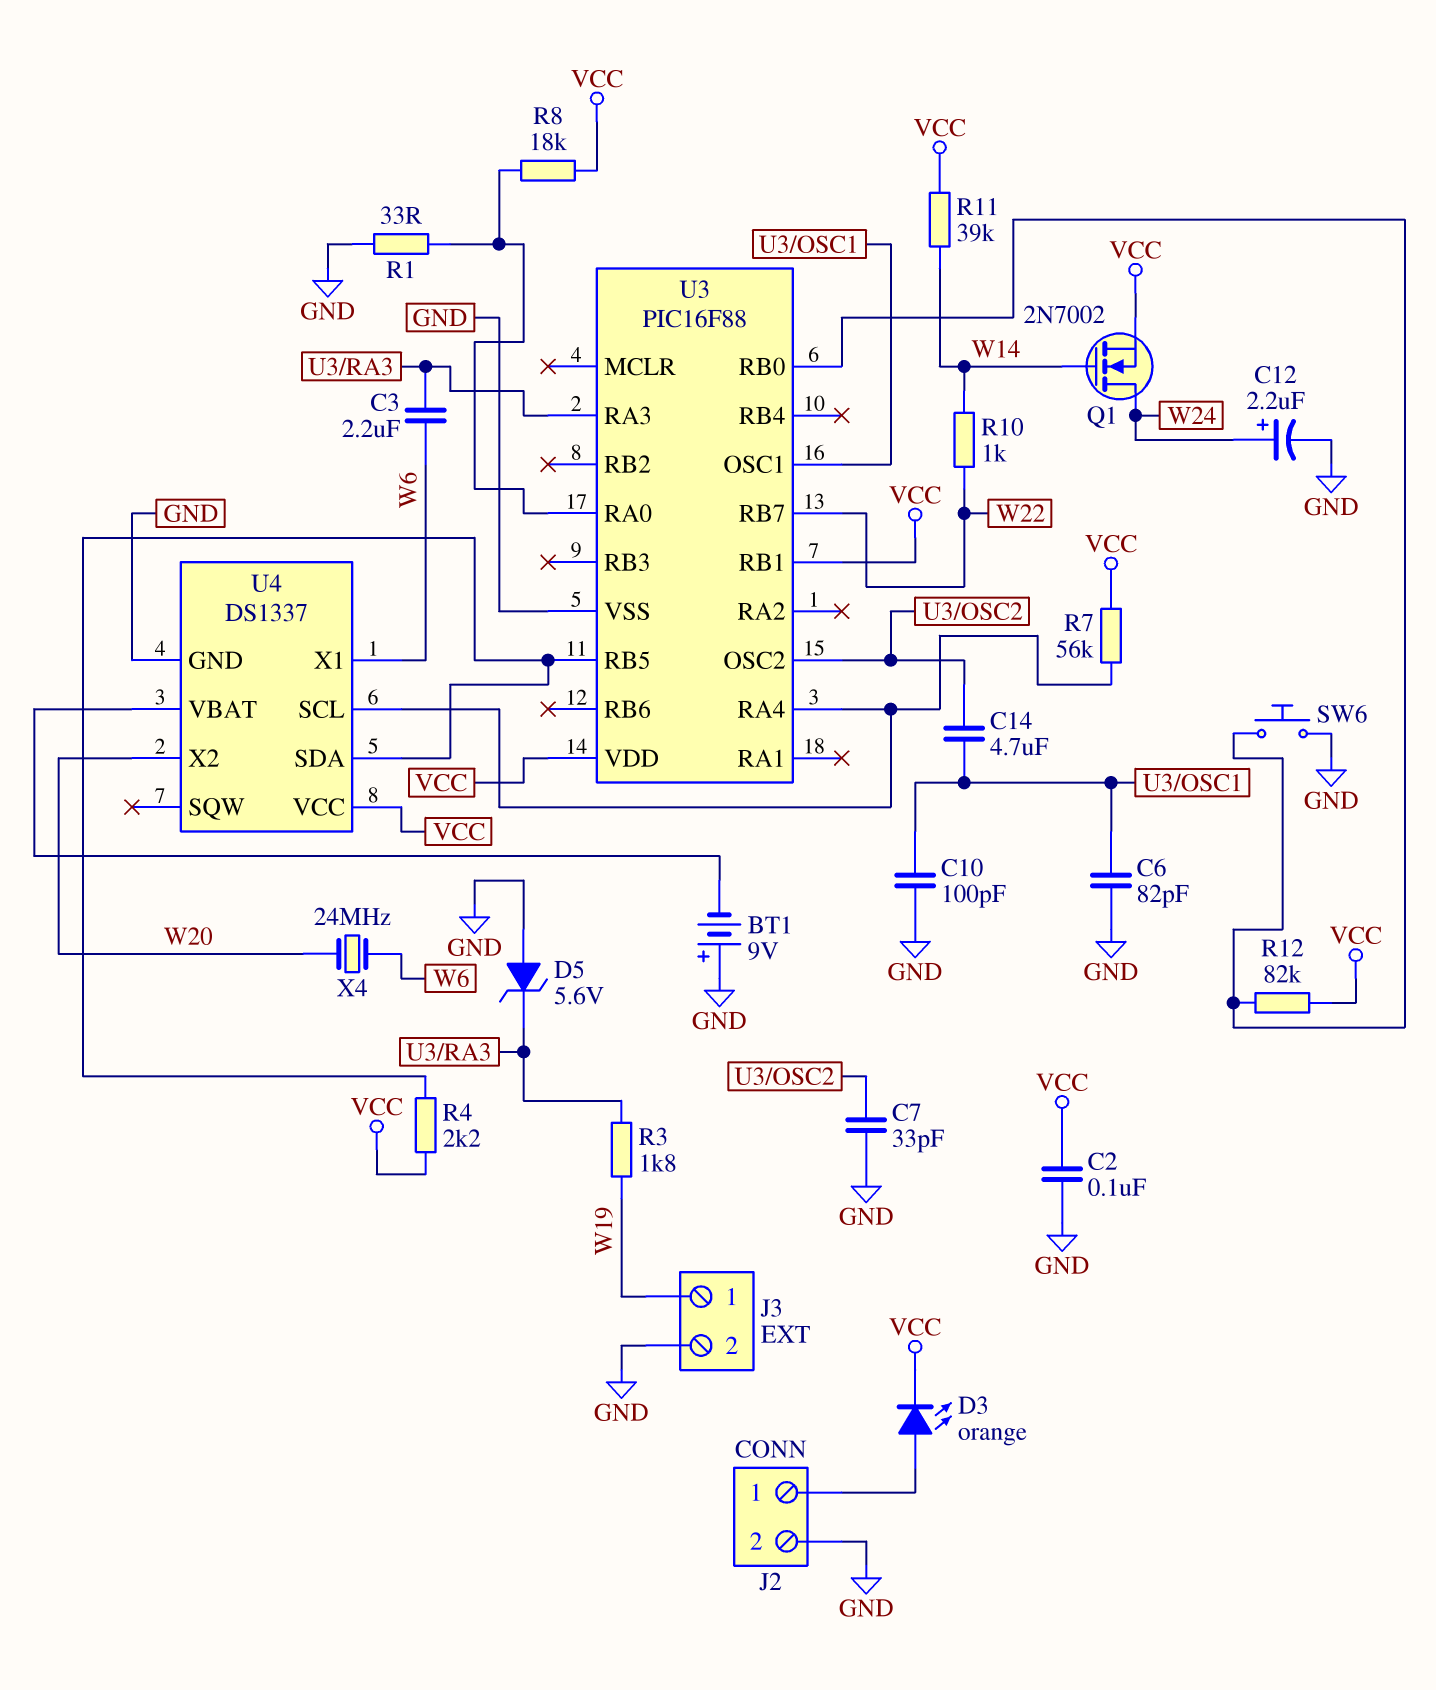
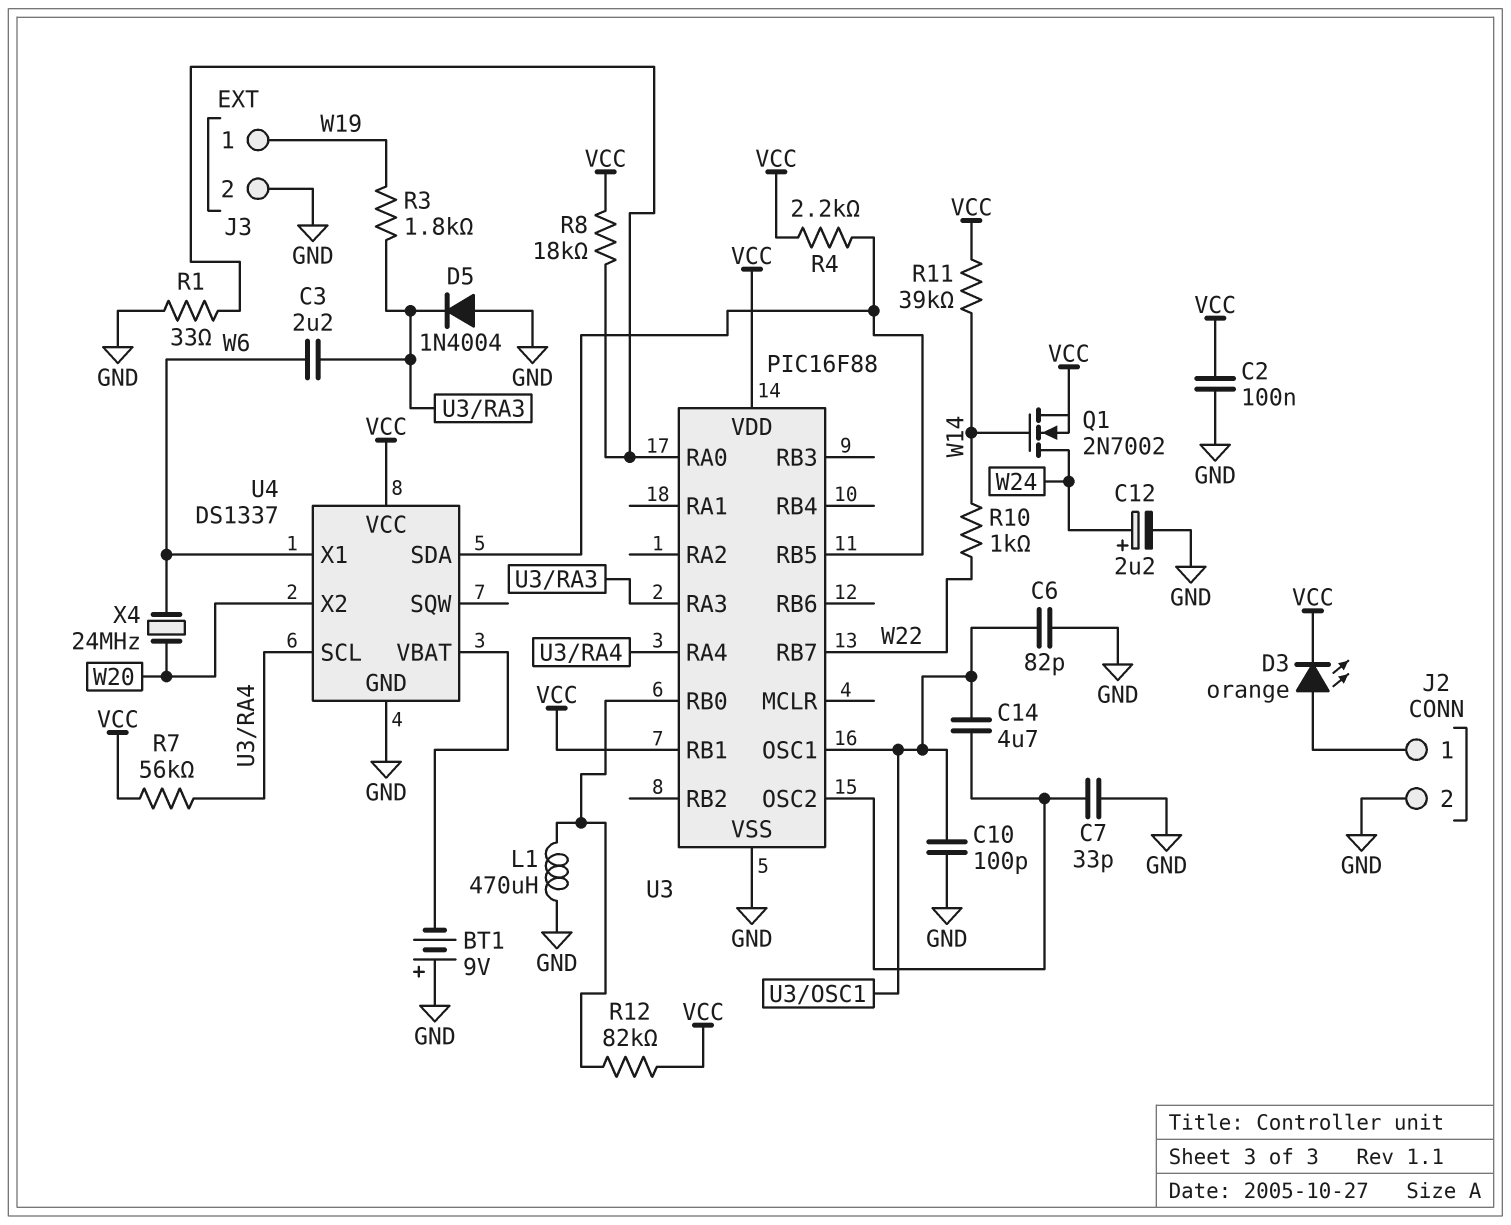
D5: zener 5.6V (A GND, K U3/RA3) -> diode 1N4004 (A GND, K U3/RA3)
L1: none -> 470uH (GND, U3/RB0)
SW6: button (GND, U3/RB0) -> none

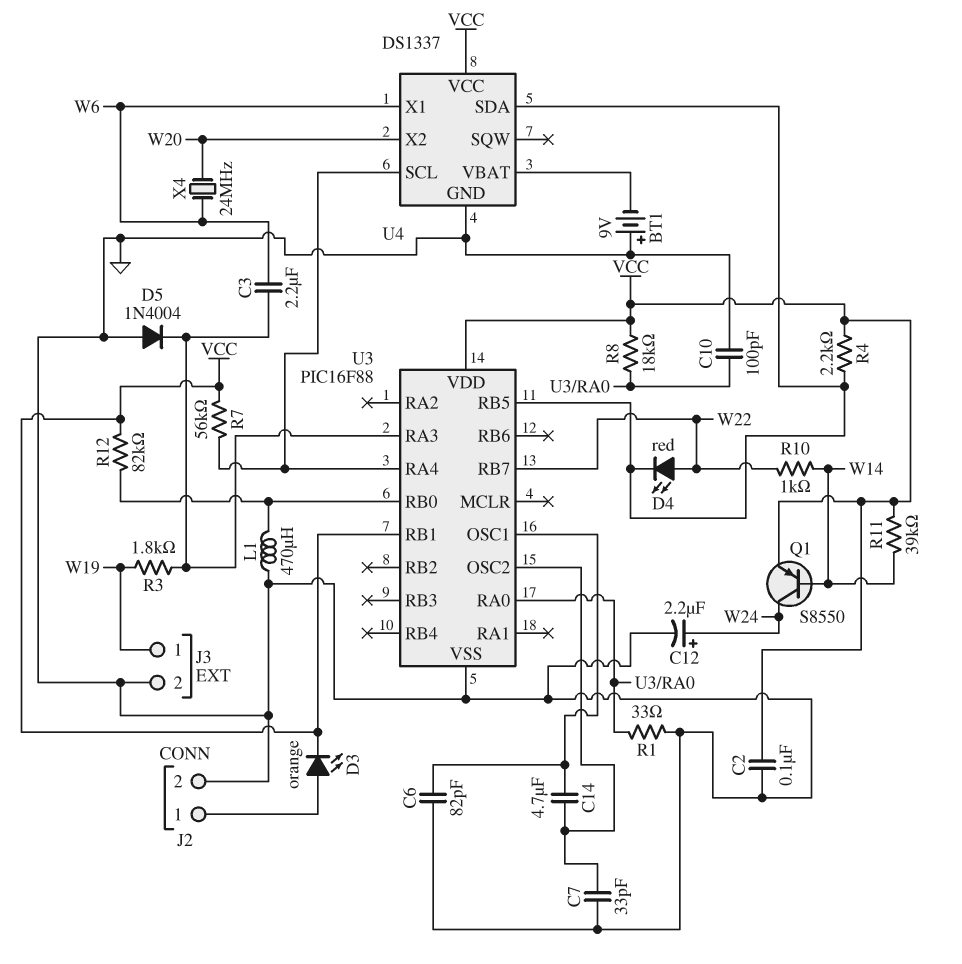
C10: 100pF (GND, U3/OSC1) -> 100pF (GND, U3/RA0)
D4: none -> LED red (A W22, K U3/RB5)
Q1: NMOS 2N7002 (G W14, D W24, S VCC) -> PNP S8550 (B W14, C W24, E VCC)

